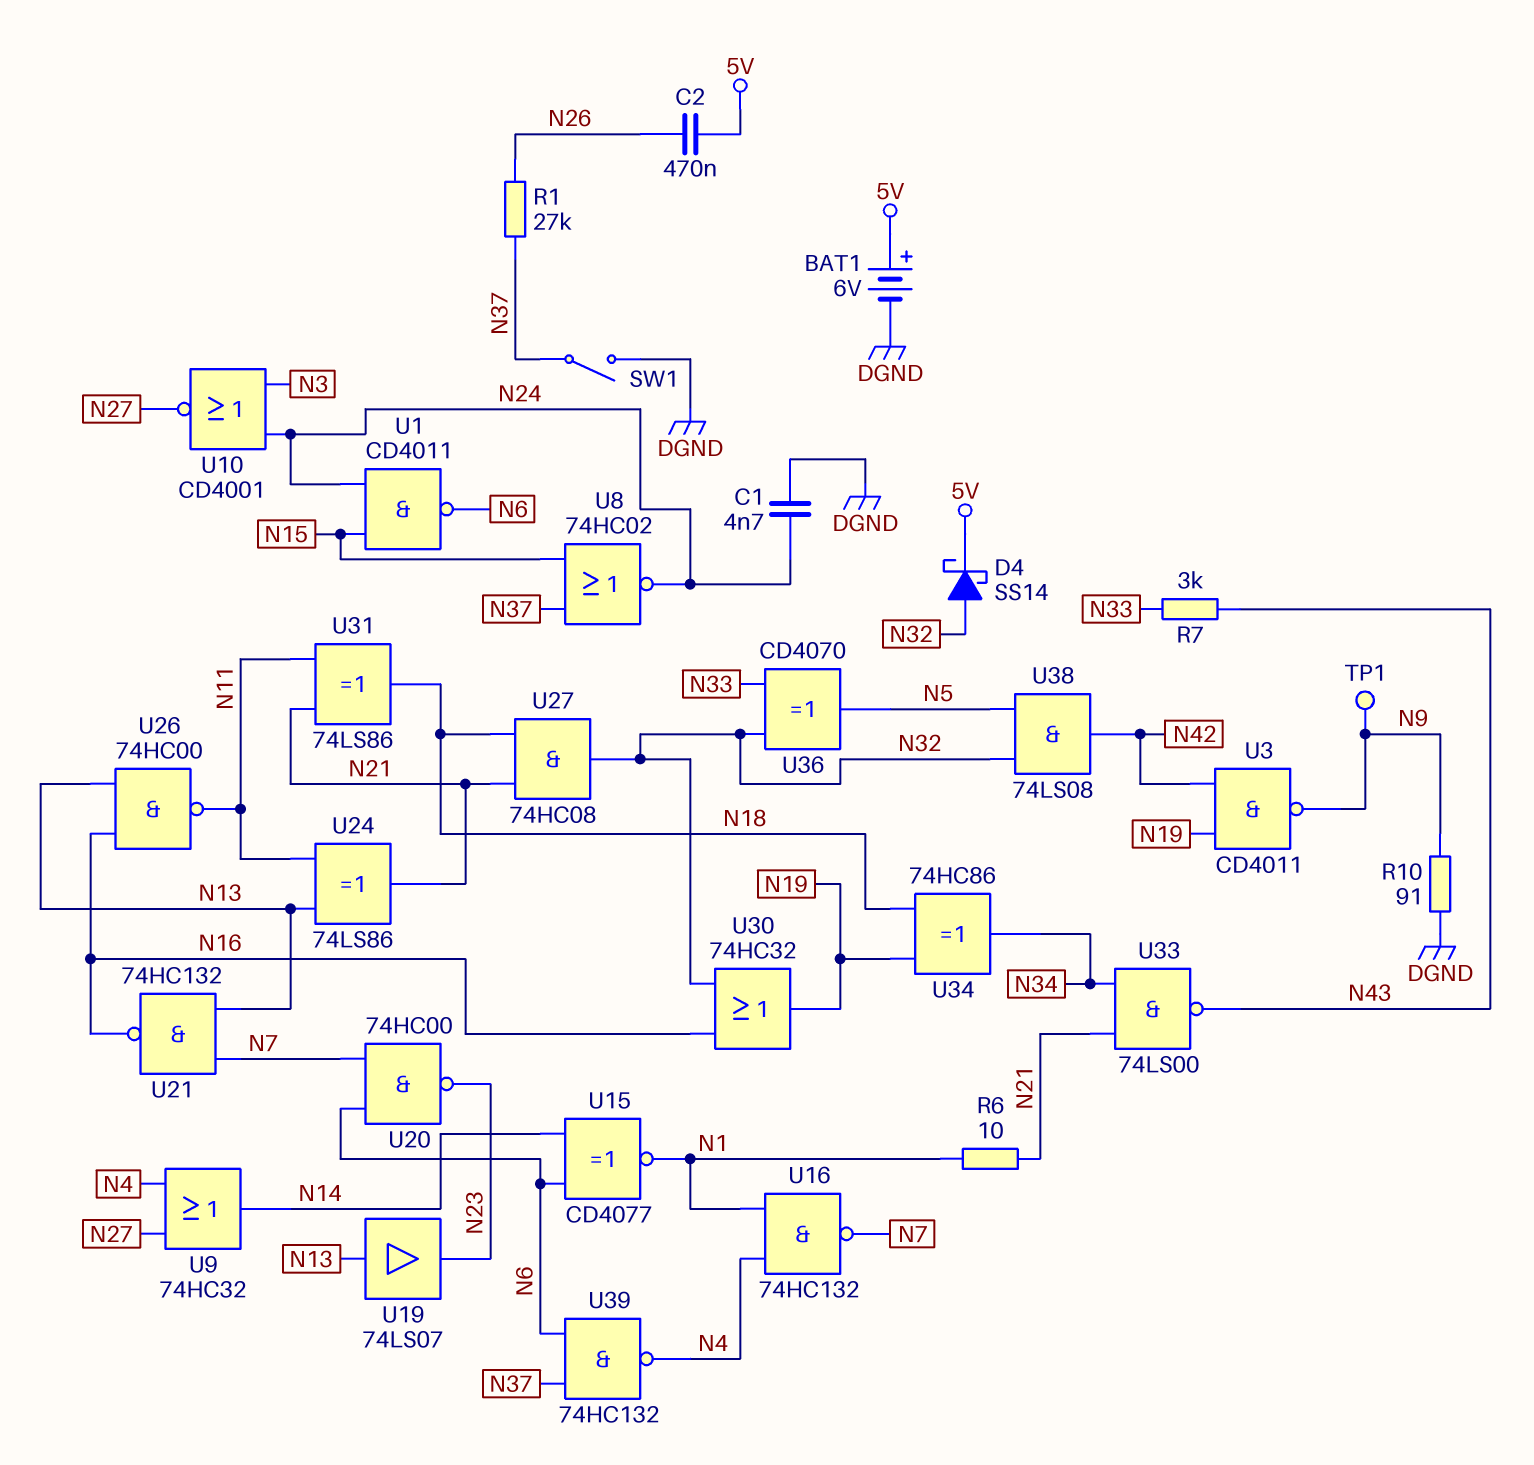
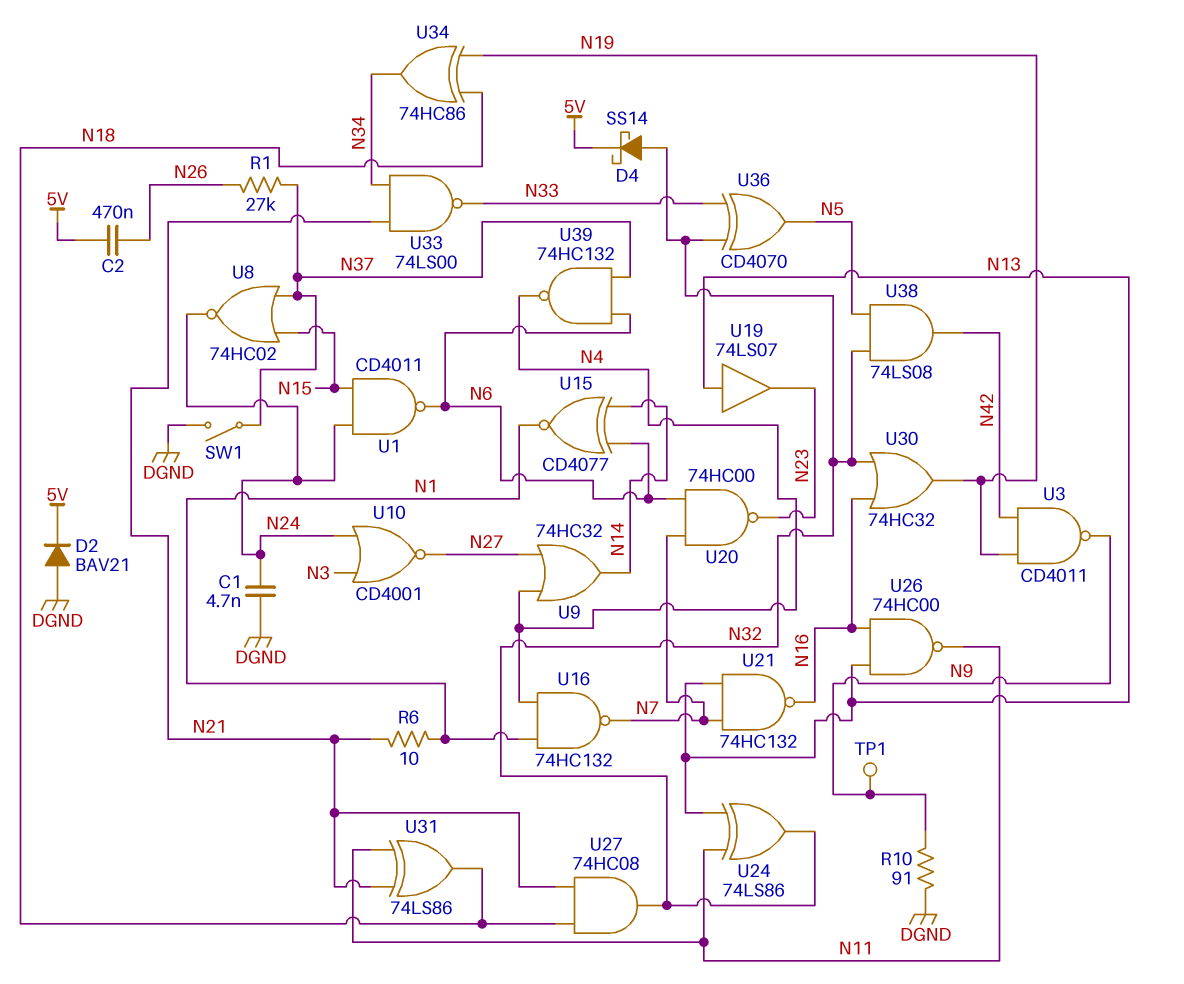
BAT1: 6V (plus 5V, minus DGND) -> none
D2: none -> diode BAV21 (A DGND, K 5V)
R7: 3k (N33, N43) -> none
U24: XOR 74LS86 (in N11, in N13, out N21) -> XOR 74LS86 (in N11, in N13, out N32)
U33: NAND 74LS00 (in N21, in N34, out N43) -> NAND 74LS00 (in N21, in N34, out N33)

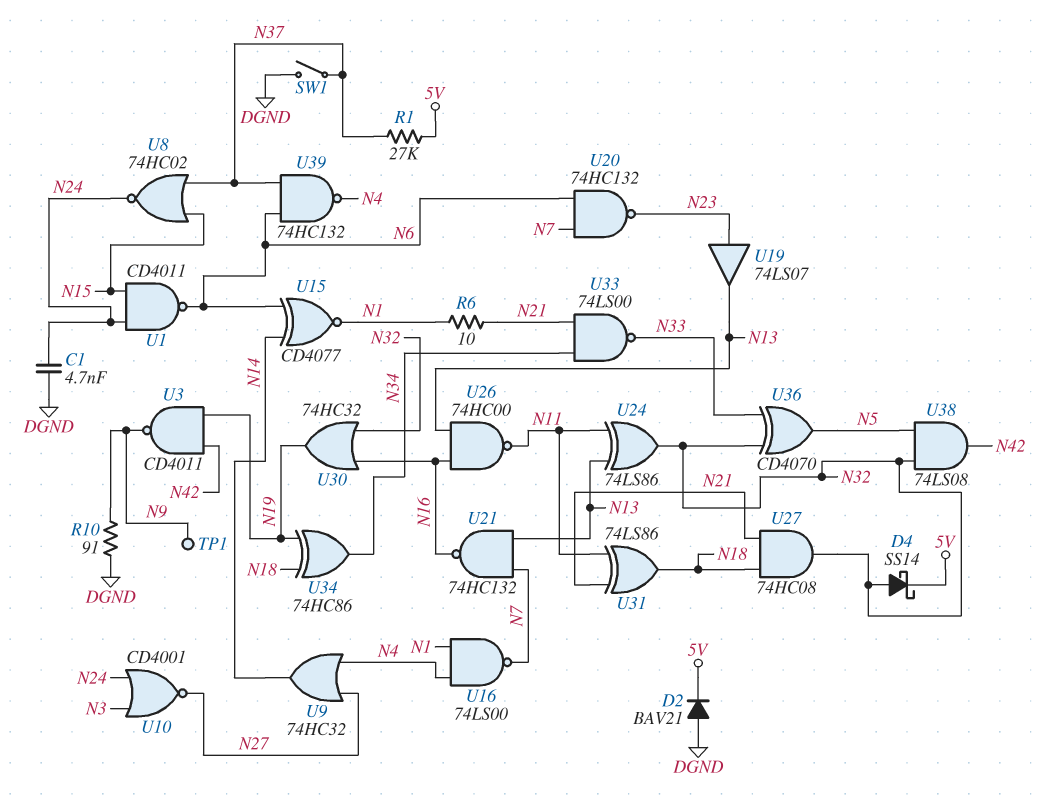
C2: 470nF (5V, N26) -> none
R1: 27k (N26, N37) -> 27k (5V, N37)
U16: NAND 74HC132 (in N1, in N4, out N7) -> NAND 74LS00 (in N1, in N4, out N7)
U19: buffer 74LS07 (in N13, out N23) -> buffer 74LS07 (in N23, out N13)
U20: NAND 74HC00 (in N6, in N7, out N23) -> NAND 74HC132 (in N6, in N7, out N23)

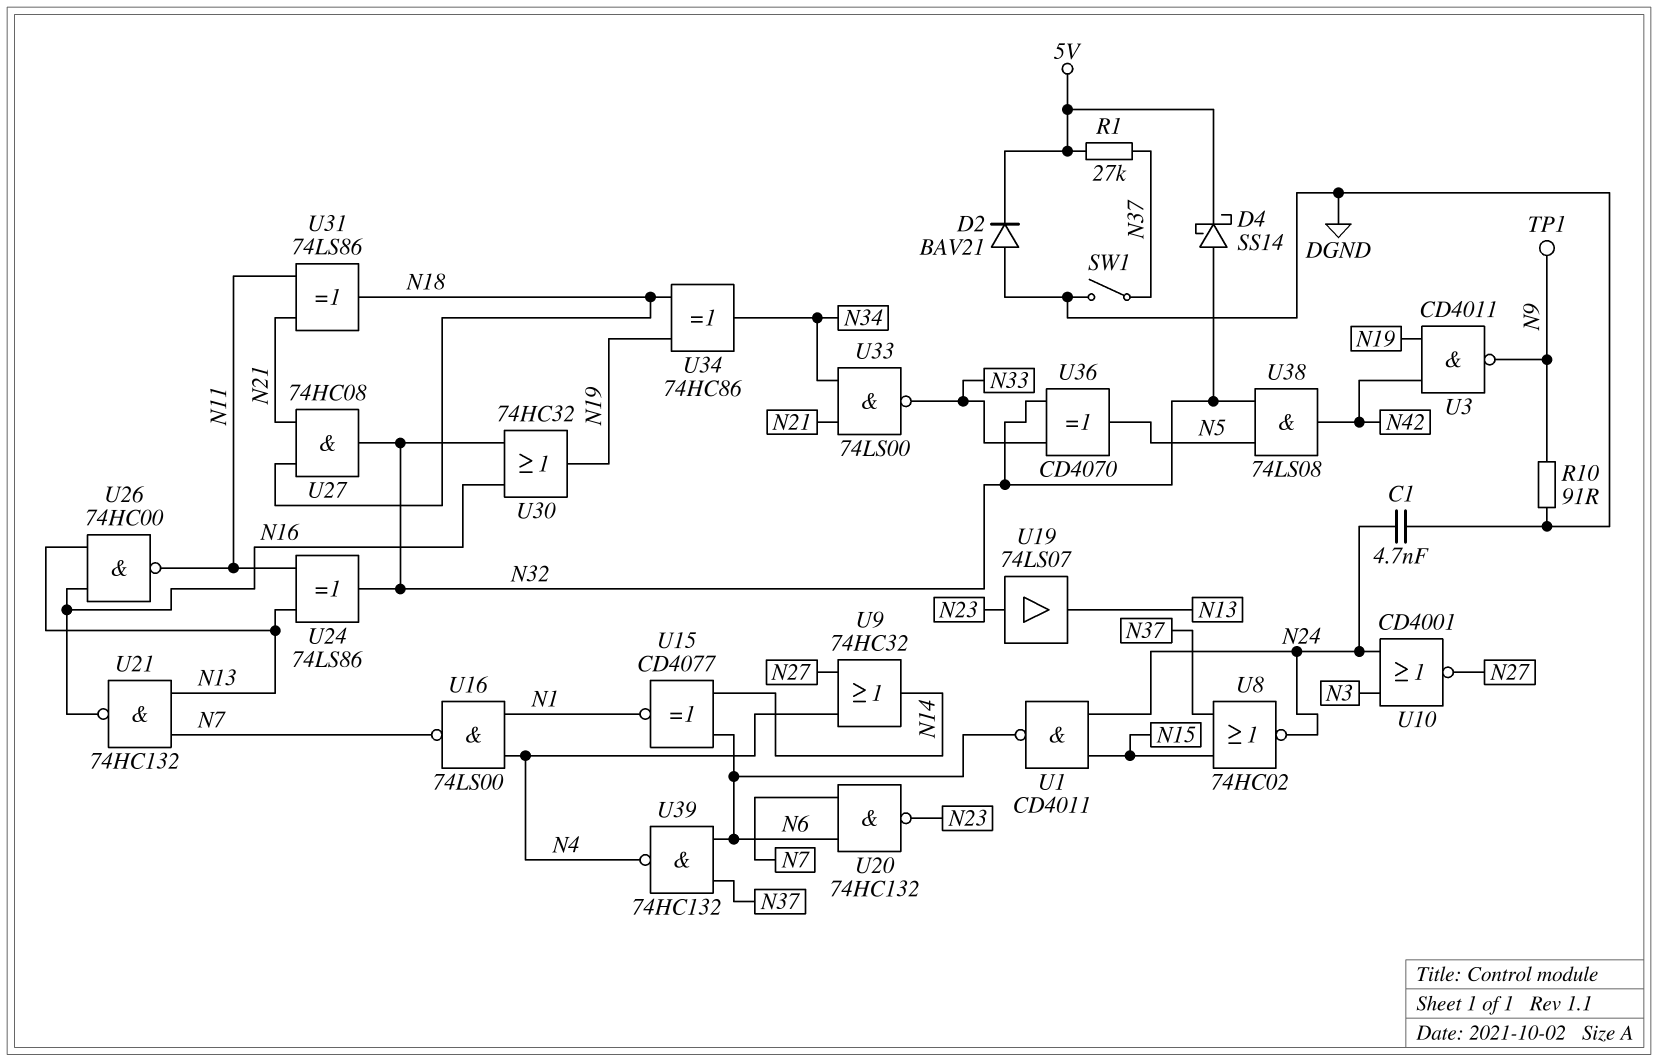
R6: 10 (N1, N21) -> none

